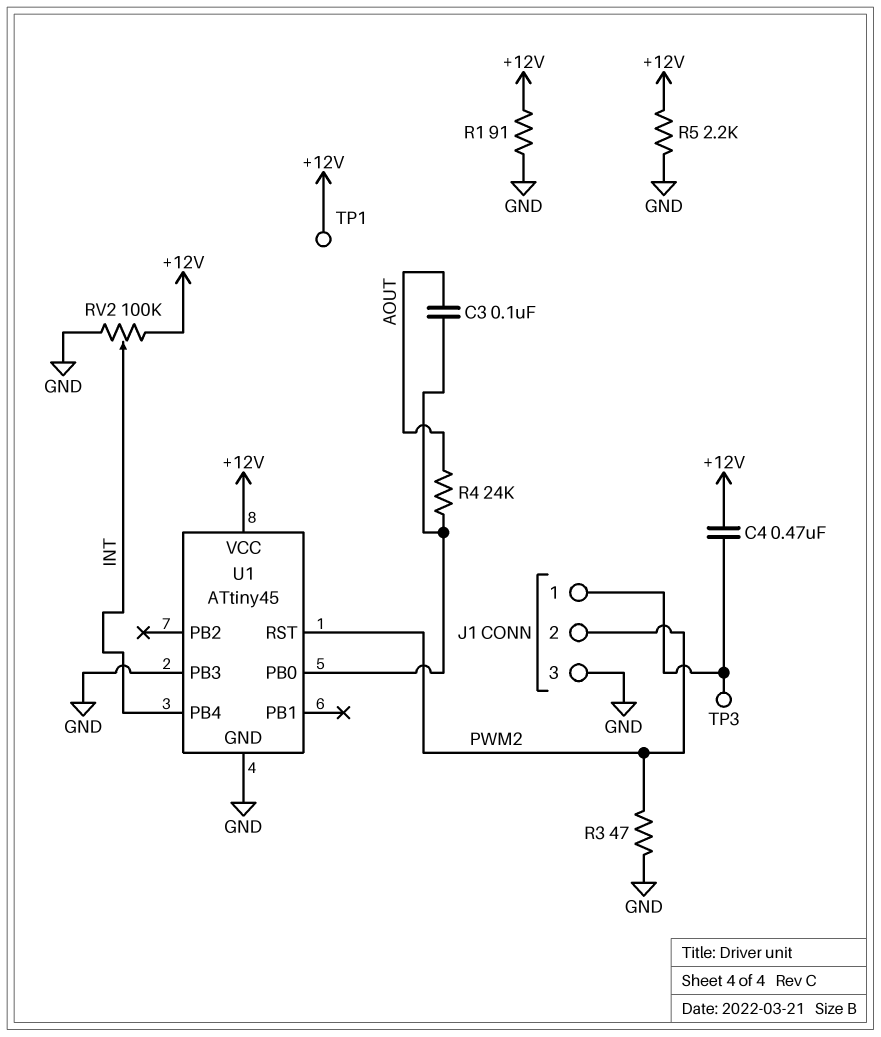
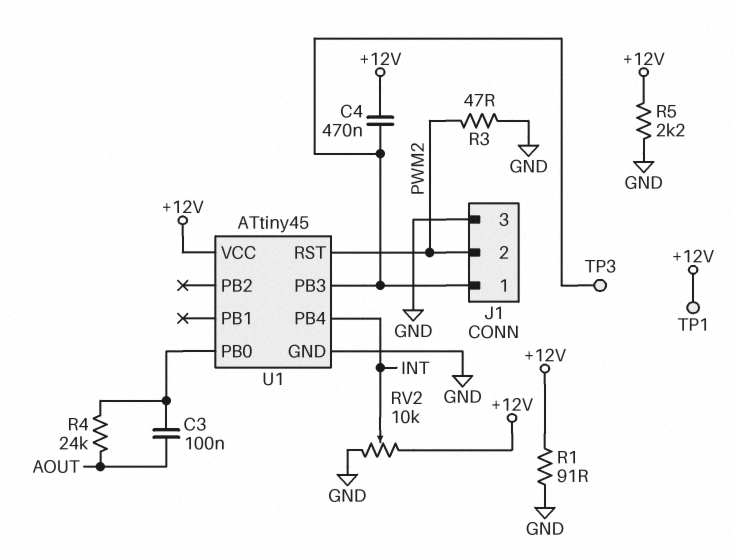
RV2: 100k (+12V, GND, wiper INT) -> 10k (+12V, GND, wiper INT)
U1 pin PB3: GND -> J1/1

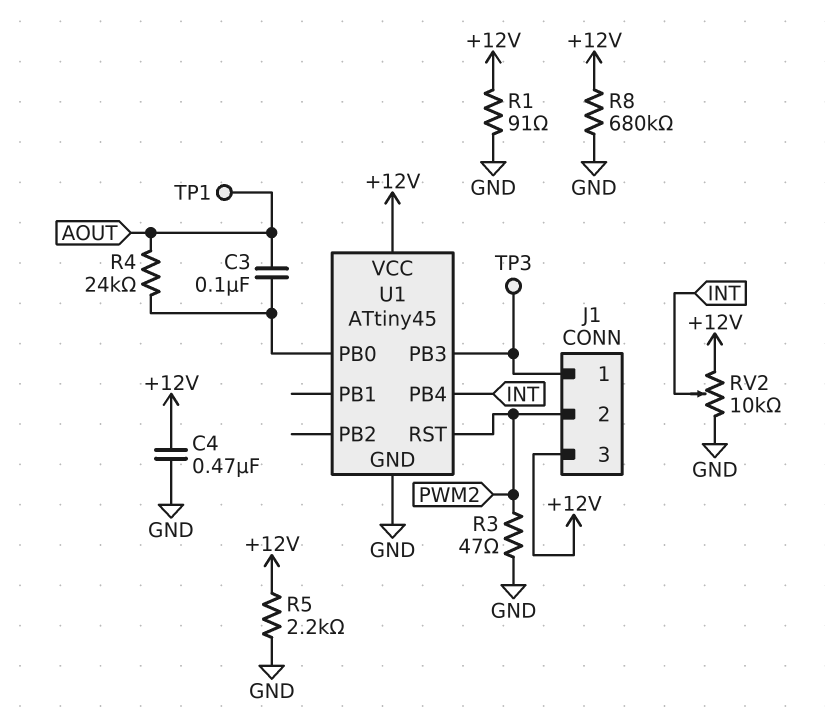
C4: 470nF (+12V, J1/1) -> 470nF (+12V, GND)
J1 pin 3: GND -> +12V
R8: none -> 680k (+12V, GND)
TP1: test point (+12V) -> test point (AOUT)

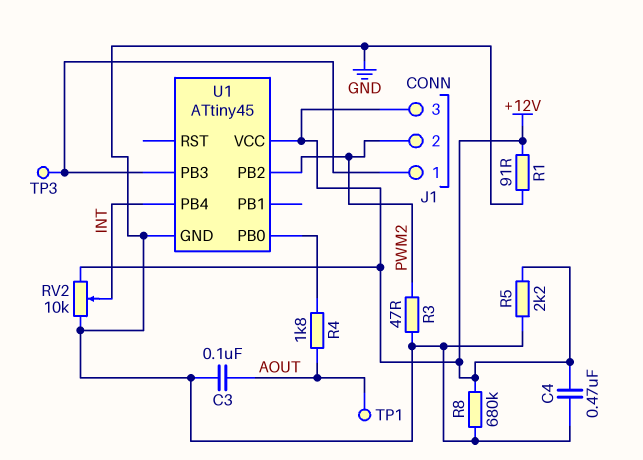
C3: 100nF (AOUT, U1/PB0) -> 100nF (AOUT, GND)
R4: 24k (AOUT, U1/PB0) -> 1.8k (AOUT, U1/PB0)
U1 pin PB2: none -> PWM2
U1 pin RST: PWM2 -> none

